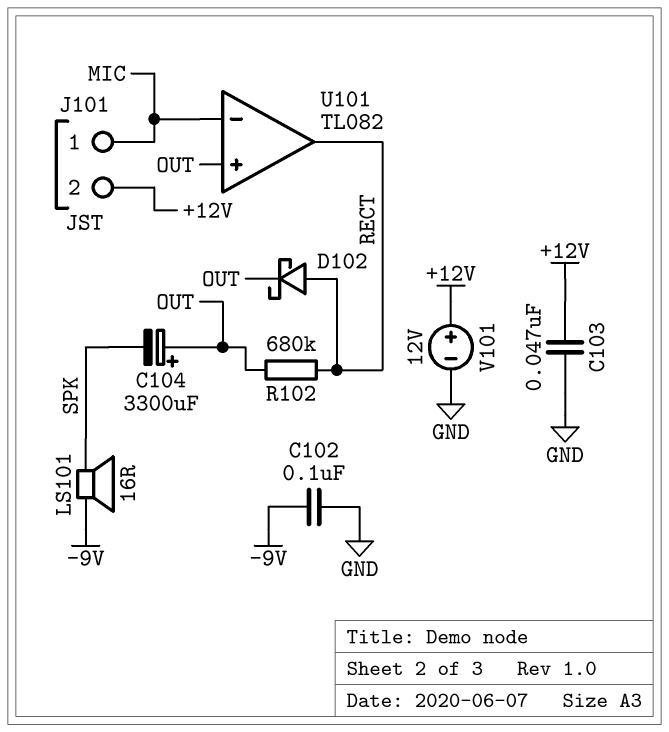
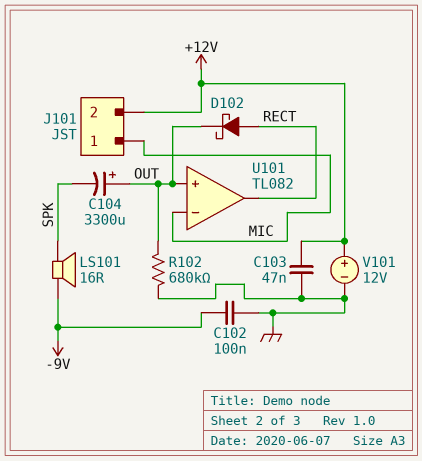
R102: 680k (OUT, RECT) -> 680k (GND, OUT)

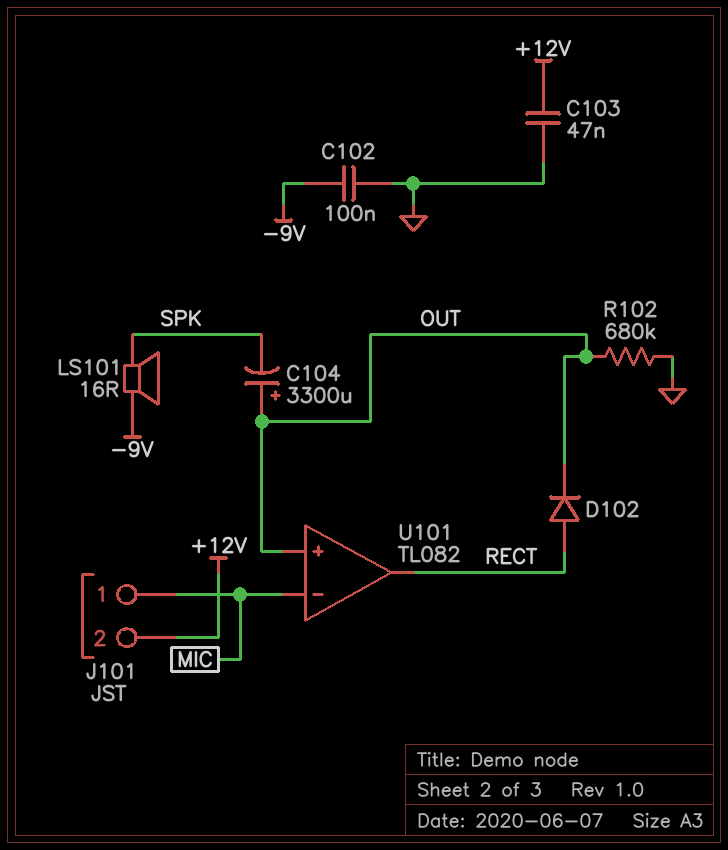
D102: schottky (A RECT, K OUT) -> diode (A RECT, K OUT)
V101: 12V (plus +12V, minus GND) -> none

